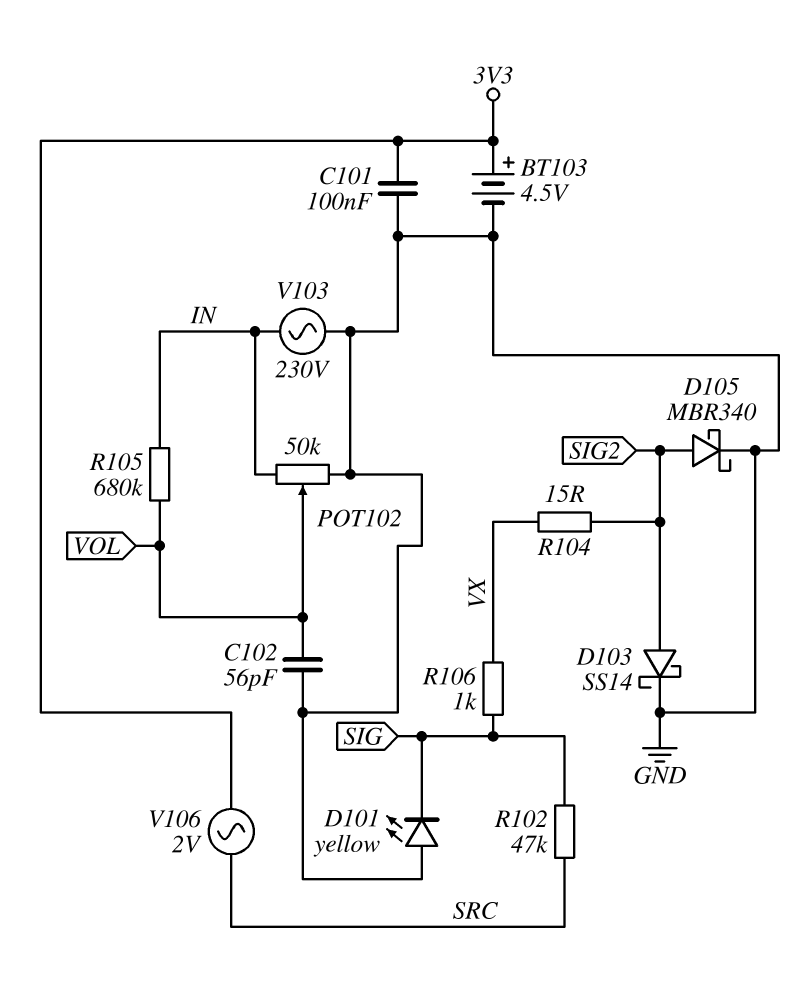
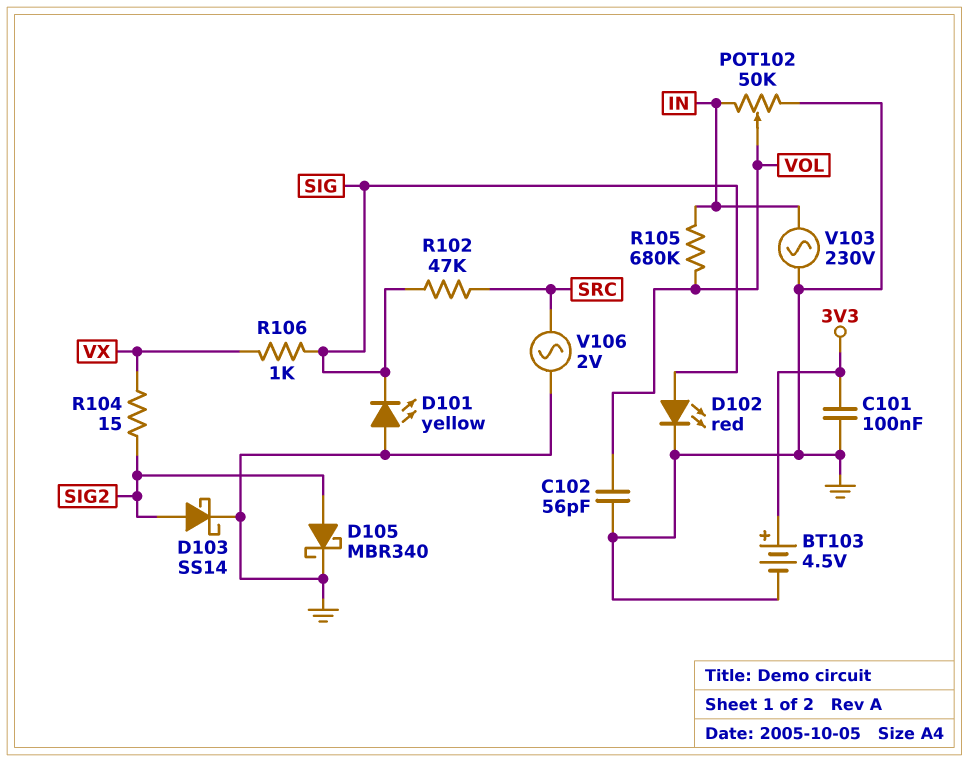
D102: none -> LED red (A SIG, K GND)
V106: AC 2V (3V3, SRC) -> AC 2V (GND, SRC)

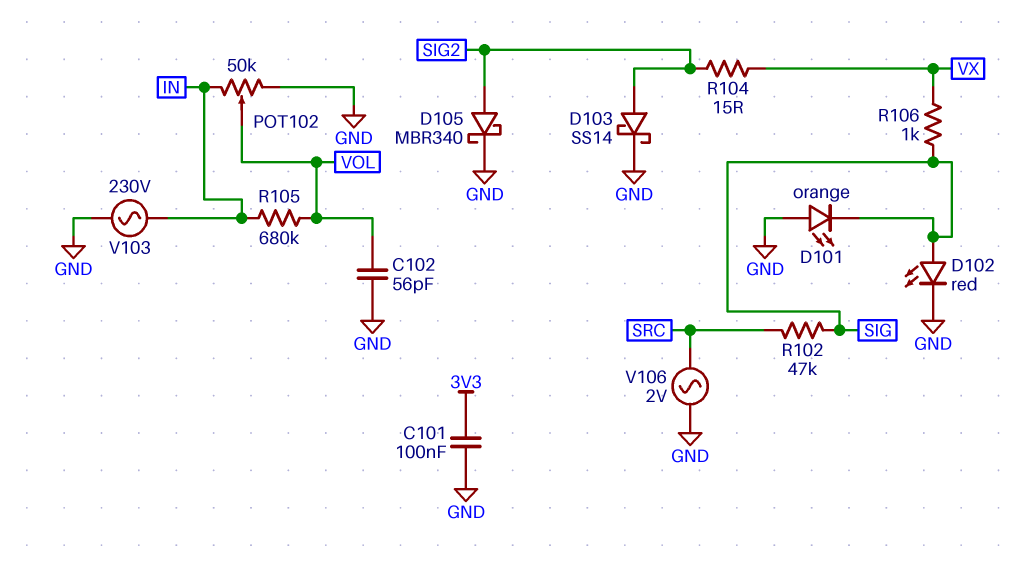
BT103: 4.5V (plus 3V3, minus GND) -> none
D101: LED yellow (A GND, K SIG) -> LED orange (A GND, K SIG)

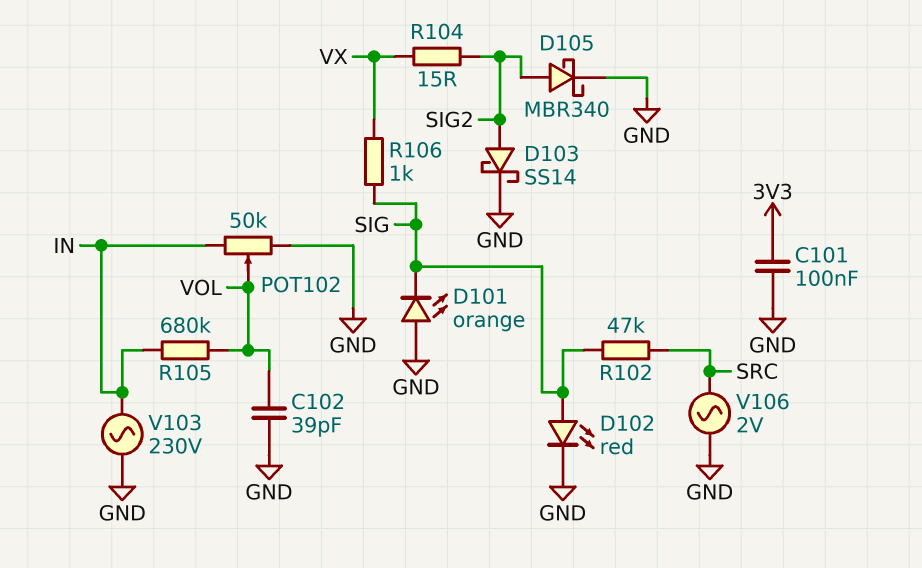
C102: 56pF (GND, VOL) -> 39pF (GND, VOL)

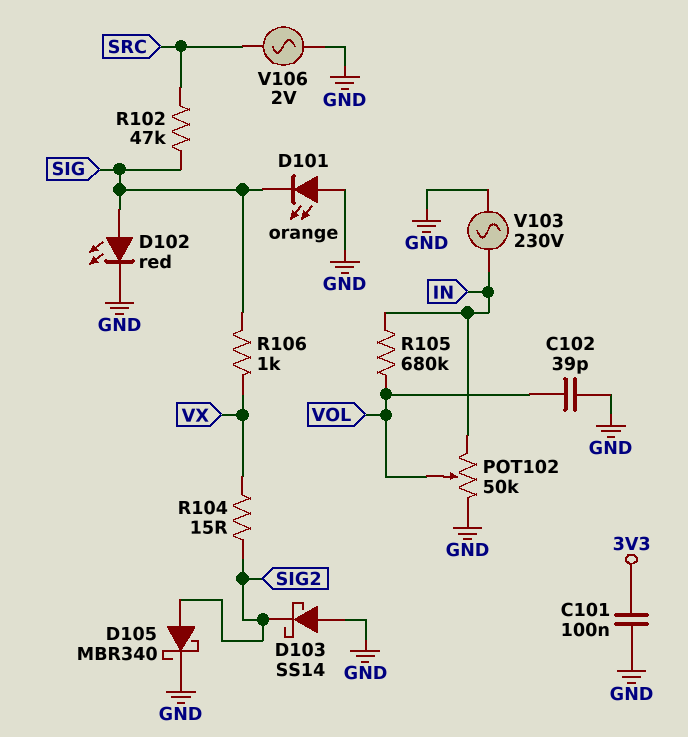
D103: schottky SS14 (A SIG2, K GND) -> schottky SS14 (A GND, K SIG2)

